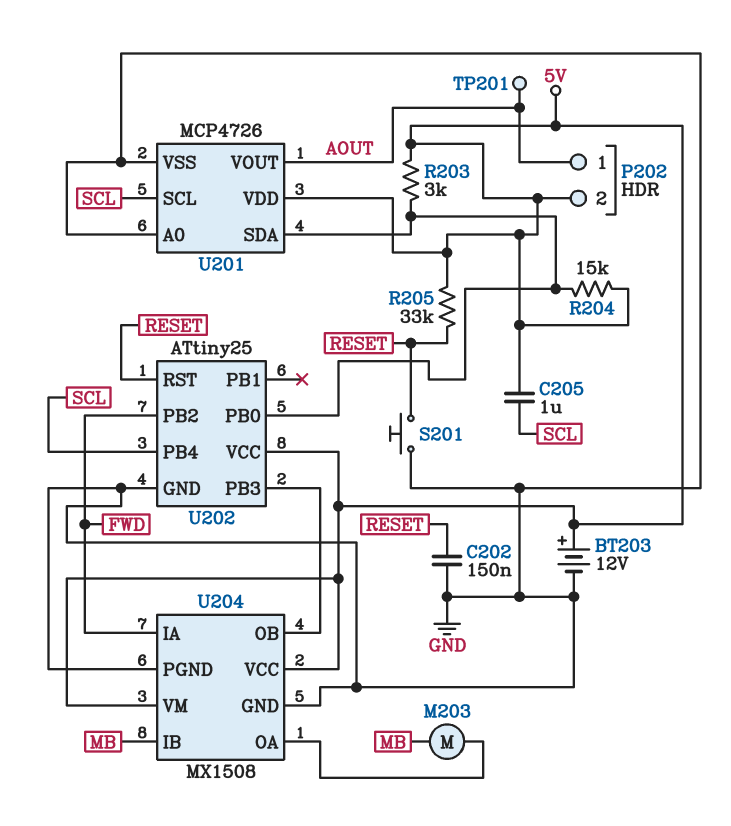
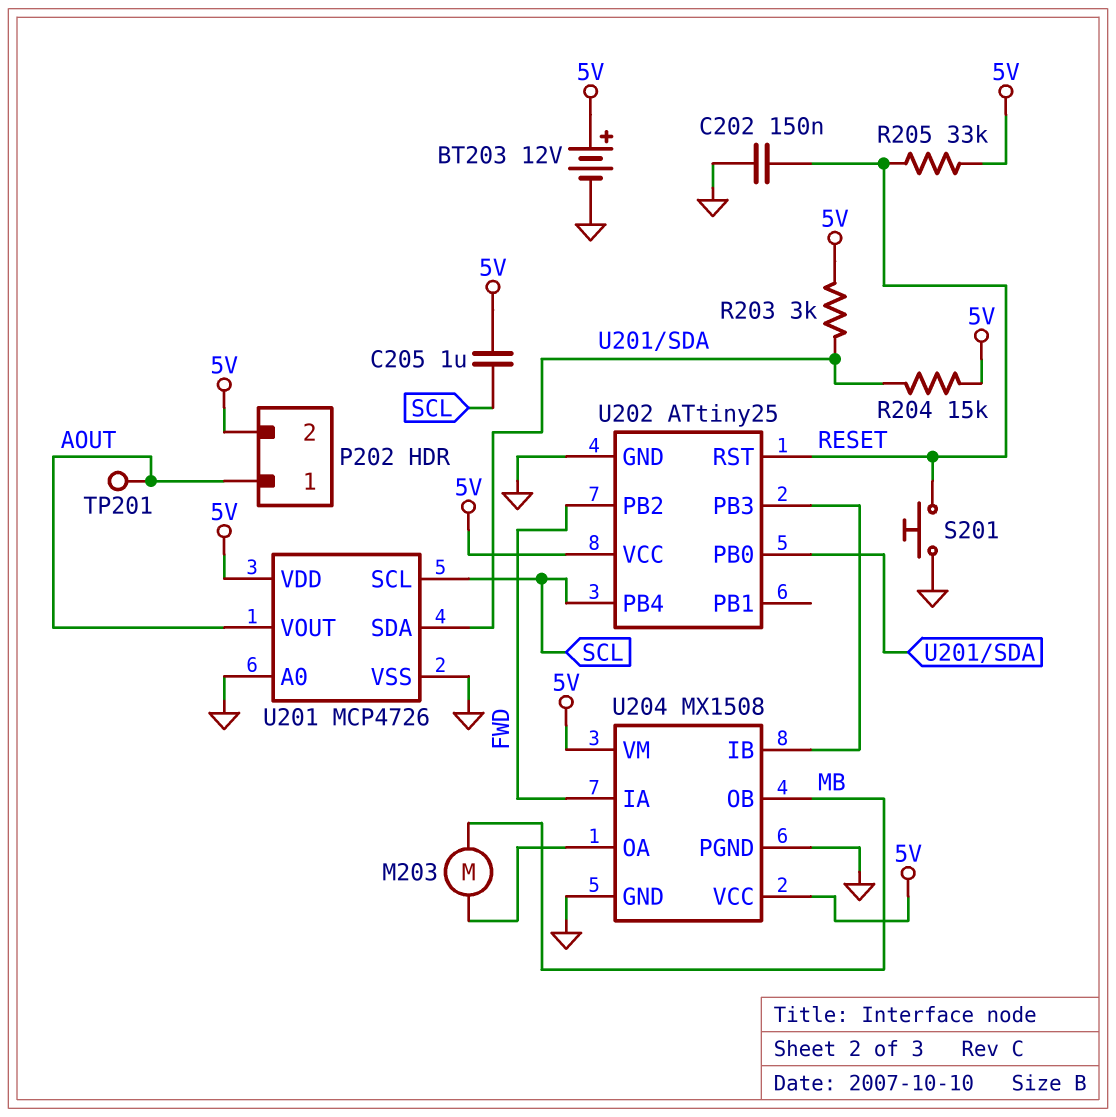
U204 pin IB: MB -> U202/PB3
U204 pin OB: U202/PB3 -> MB

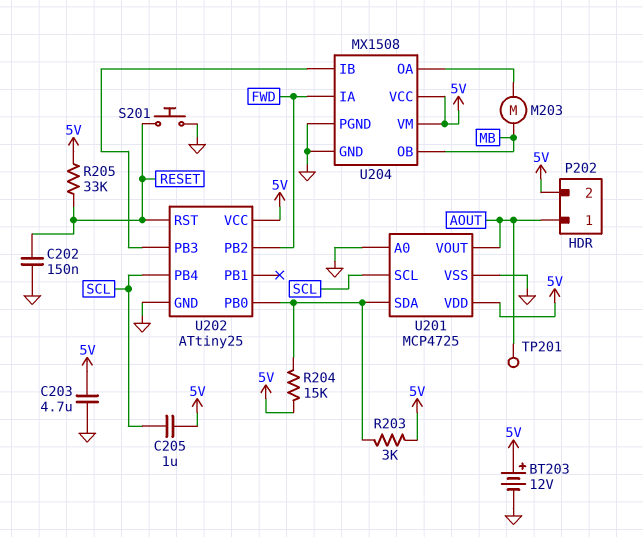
C203: none -> 4.7uF (5V, GND)
U201: MCP4726 -> MCP4725

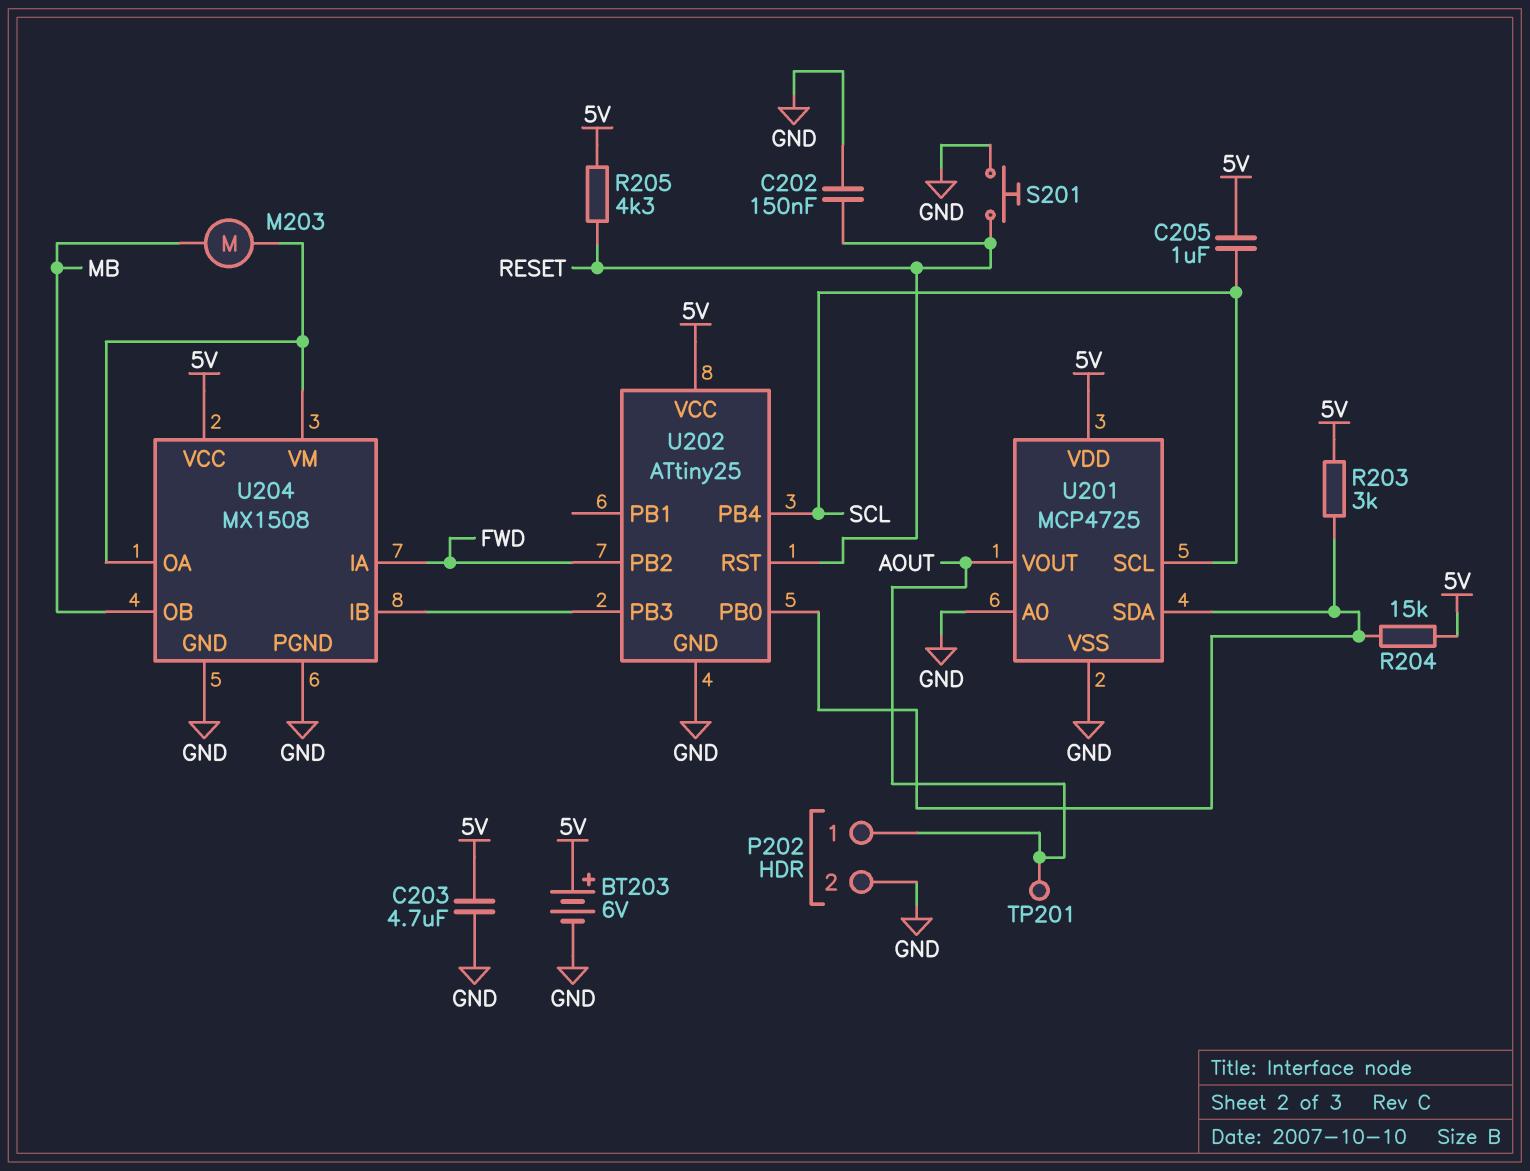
BT203: 12V (plus 5V, minus GND) -> 6V (plus 5V, minus GND)
P202 pin 2: 5V -> GND
R205: 33k (5V, RESET) -> 4.3k (5V, RESET)
U204 pin VM: 5V -> U204/OA

